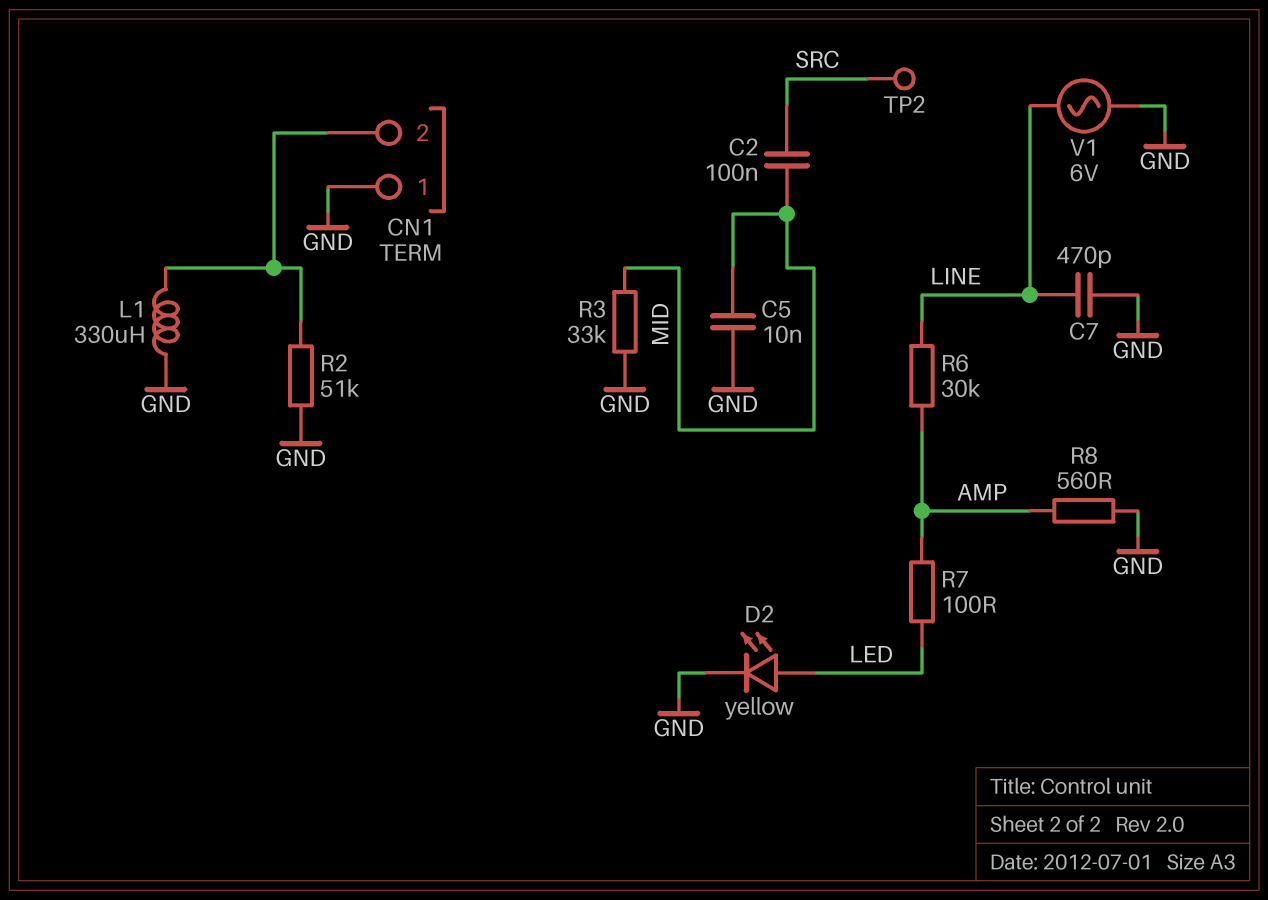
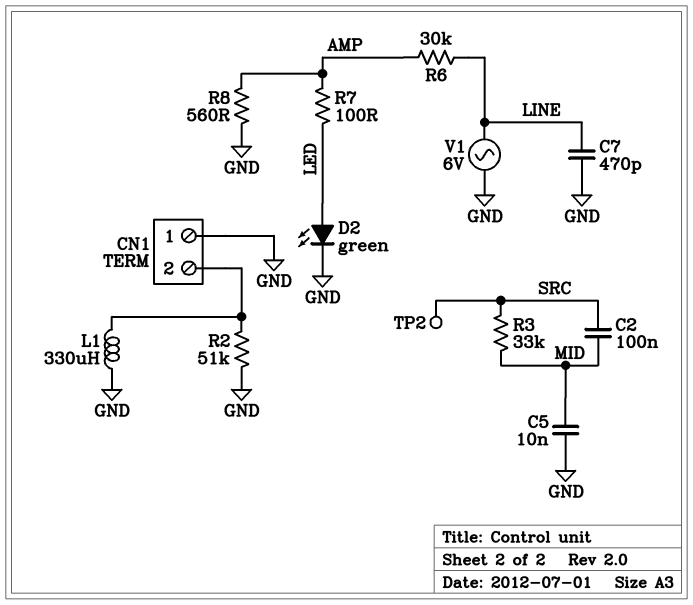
D2: LED yellow (A LED, K GND) -> LED green (A LED, K GND)
R3: 33k (GND, MID) -> 33k (MID, SRC)

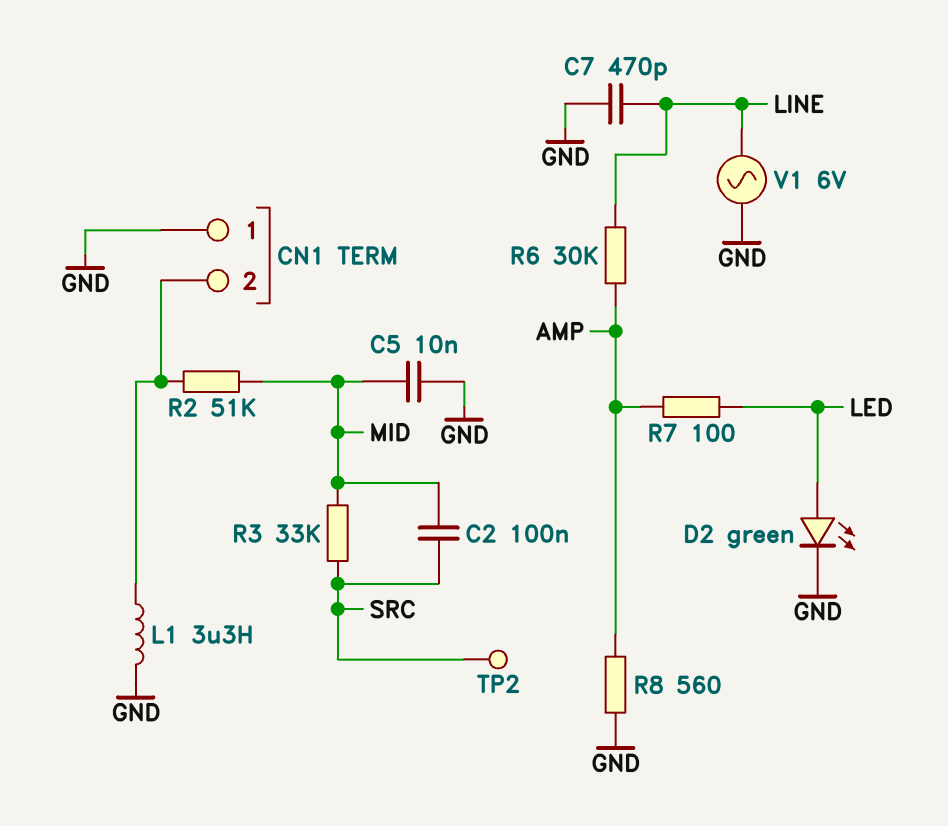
L1: 330uH (CN1/2, GND) -> 3.3uH (CN1/2, GND)
R2: 51k (CN1/2, GND) -> 51k (CN1/2, MID)

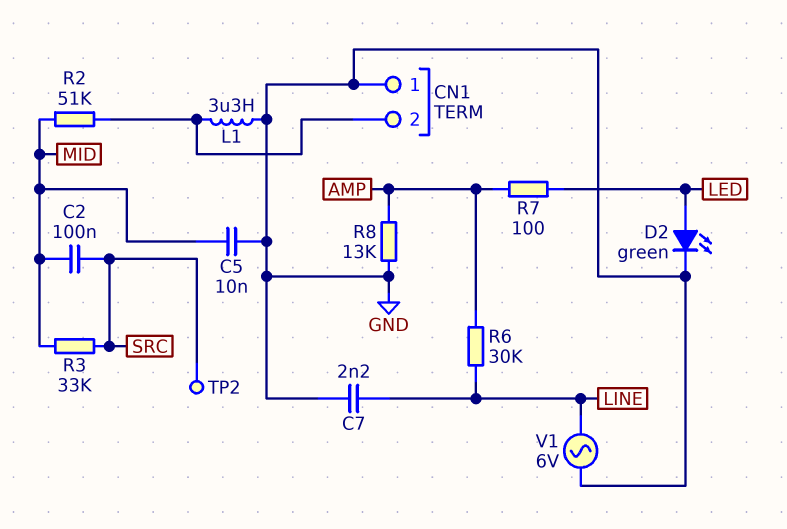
C7: 470pF (GND, LINE) -> 2.2nF (GND, LINE)
R8: 560 (AMP, GND) -> 13k (AMP, GND)

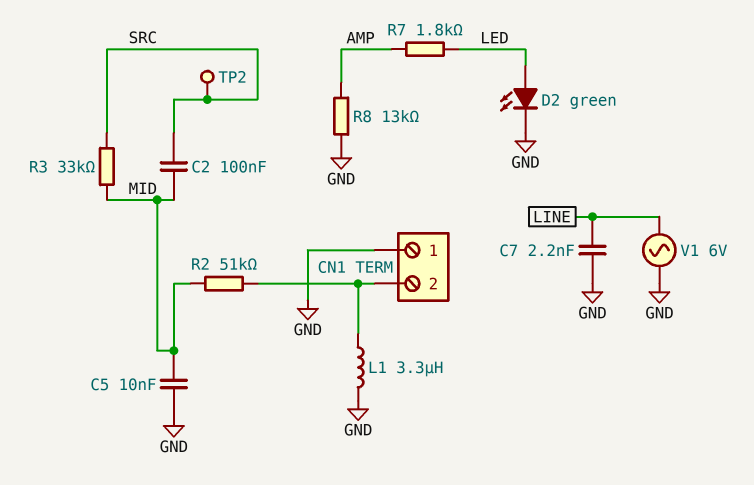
R6: 30k (AMP, LINE) -> none
R7: 100 (AMP, LED) -> 1.8k (AMP, LED)

